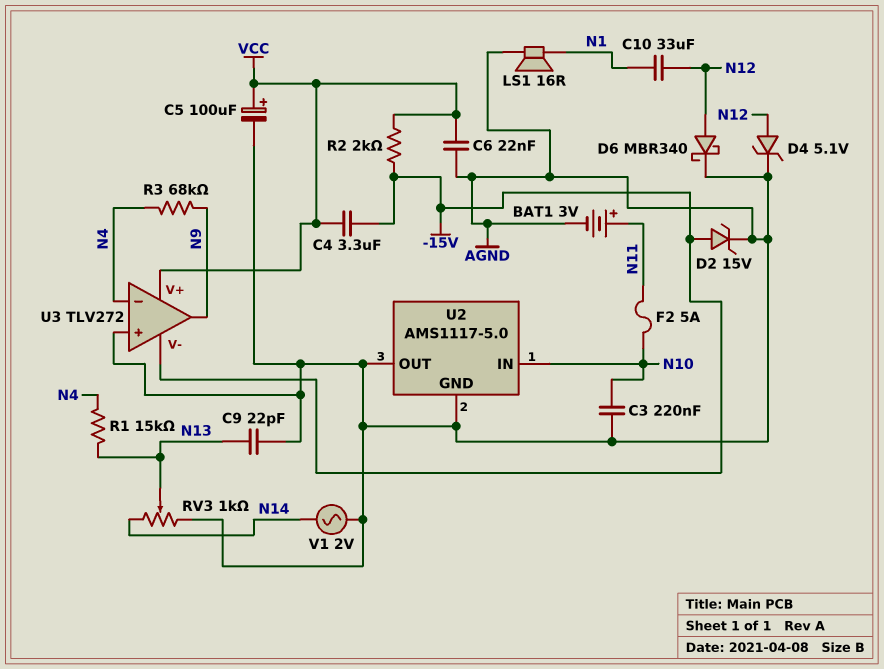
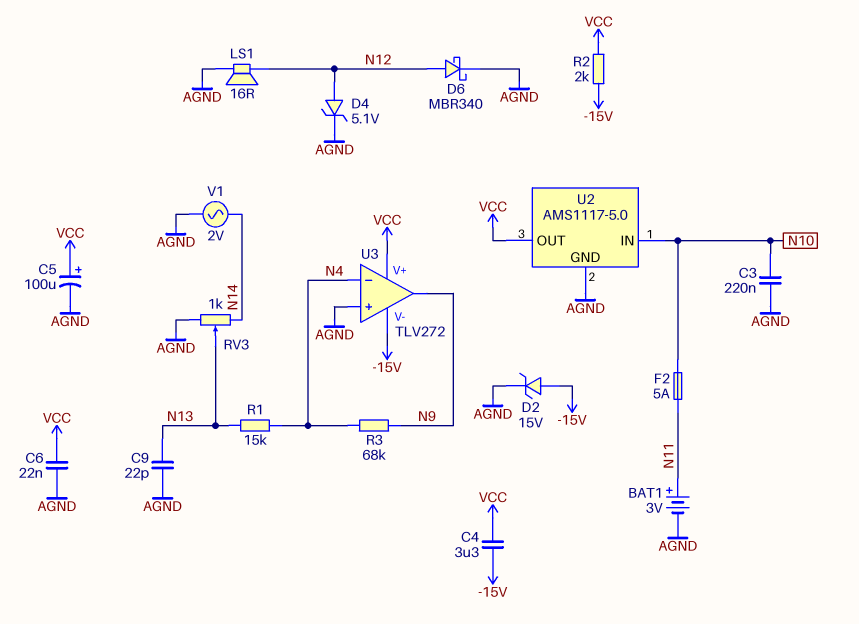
C10: 33uF (N1, N12) -> none
LS1: speaker 16R (AGND, N1) -> speaker 16R (AGND, N12)
U2 pin OUT: AGND -> VCC

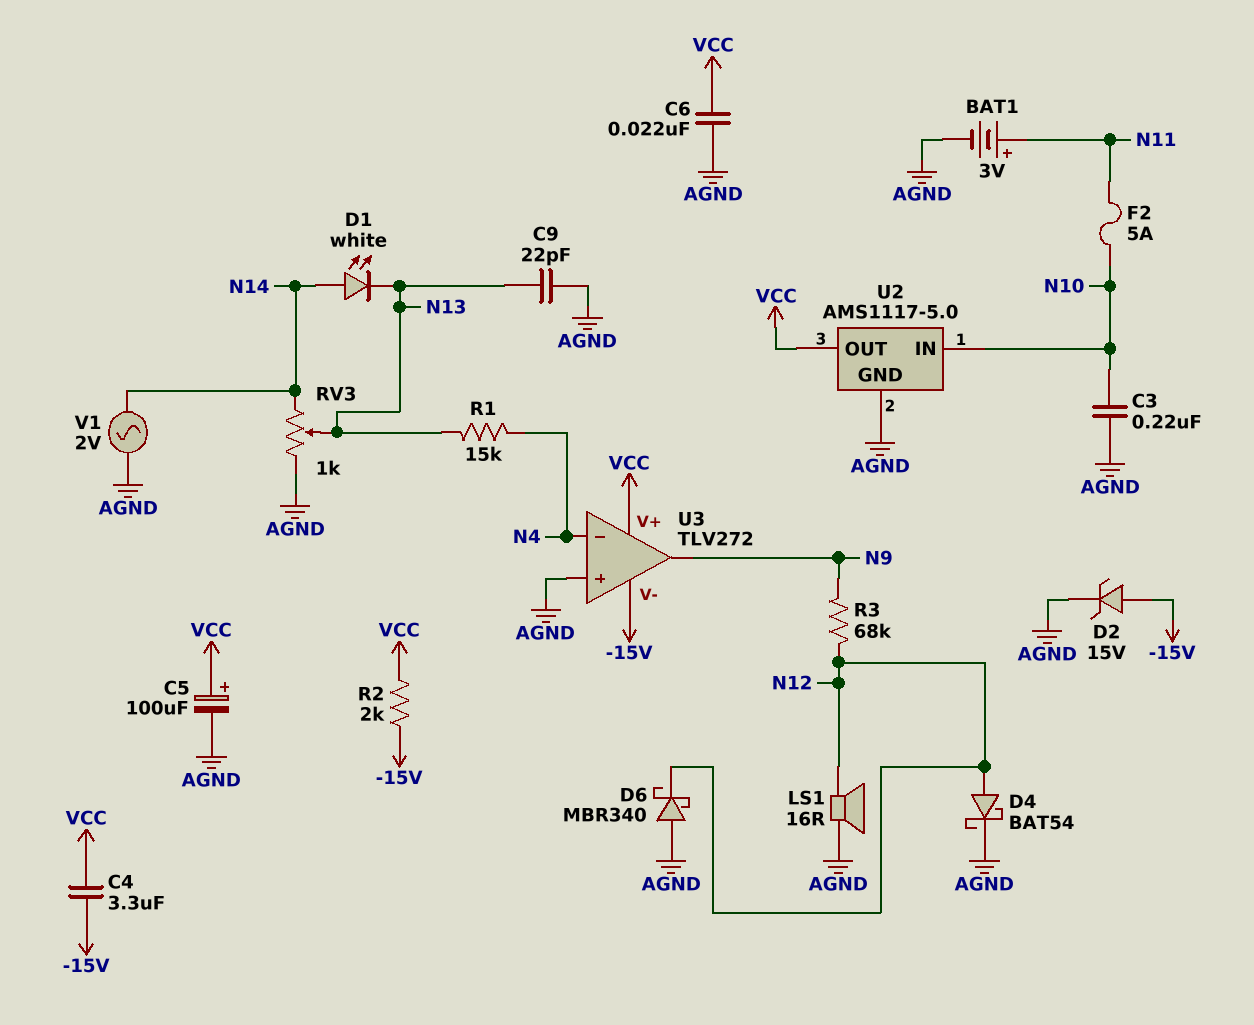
D1: none -> LED white (A N14, K N13)
D4: zener 5.1V (A N12, K AGND) -> schottky BAT54 (A N12, K AGND)
D6: schottky MBR340 (A N12, K AGND) -> schottky MBR340 (A AGND, K N12)
R3: 68k (N4, N9) -> 68k (N9, N12)

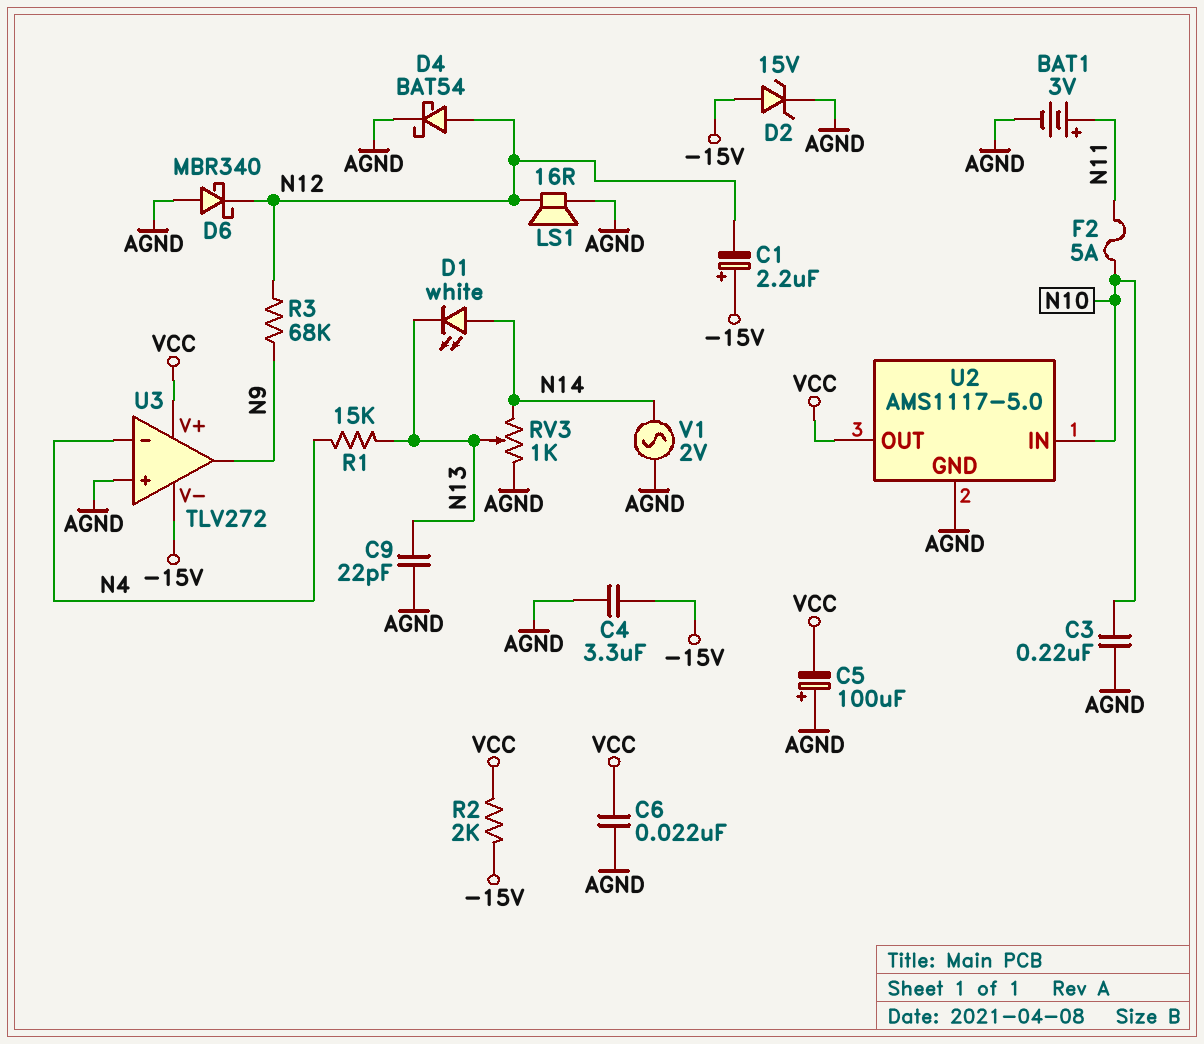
C1: none -> 2.2uF (plus -15V, minus N12)
C4: 3.3uF (-15V, VCC) -> 3.3uF (-15V, AGND)
C5: 100uF (plus VCC, minus AGND) -> 100uF (plus AGND, minus VCC)

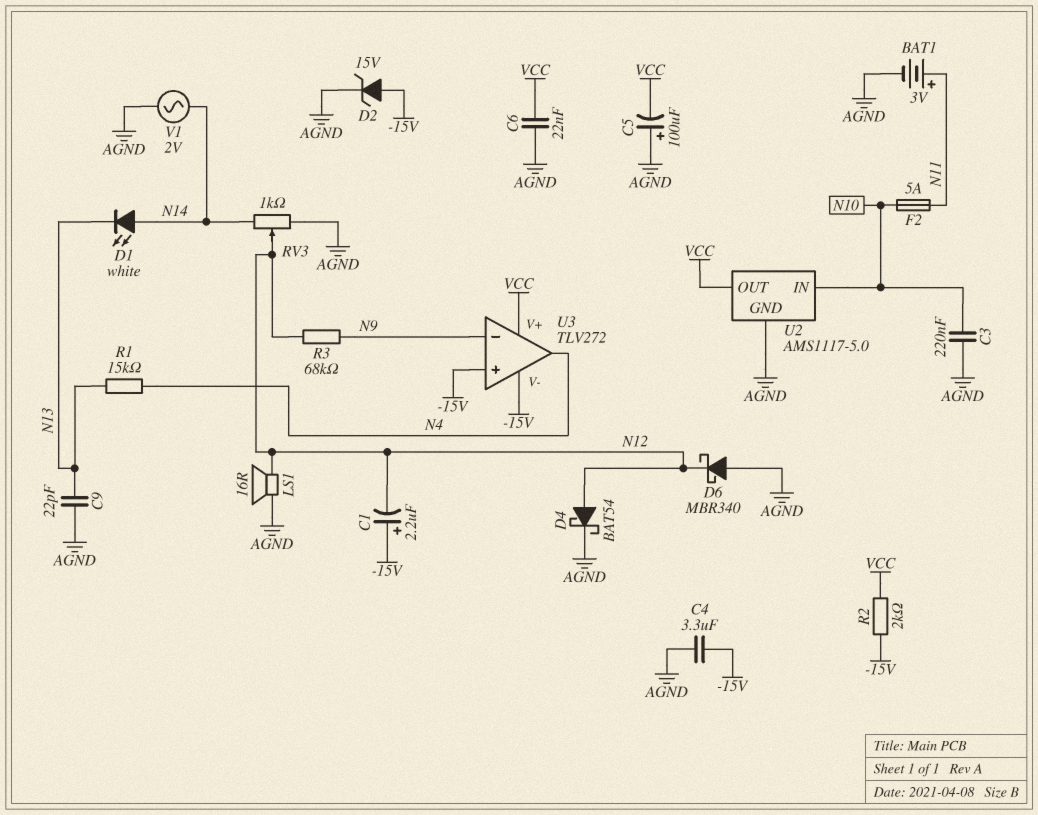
RV3: 1k (AGND, N14, wiper N13) -> 1k (AGND, N14, wiper N12)
U3 pin in+: AGND -> -15V
U3 pin in-: N4 -> N9
U3 pin out: N9 -> N4

